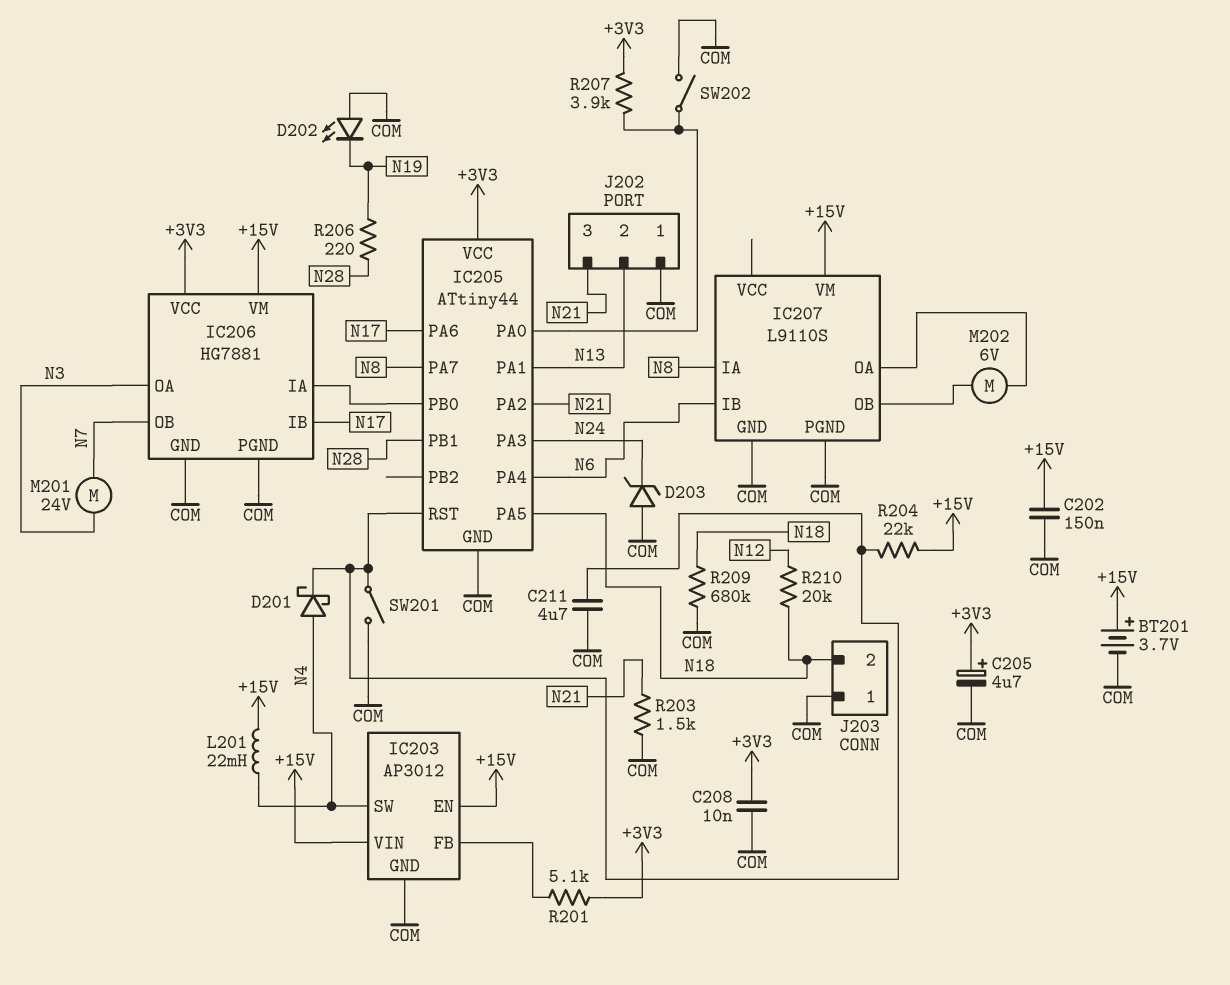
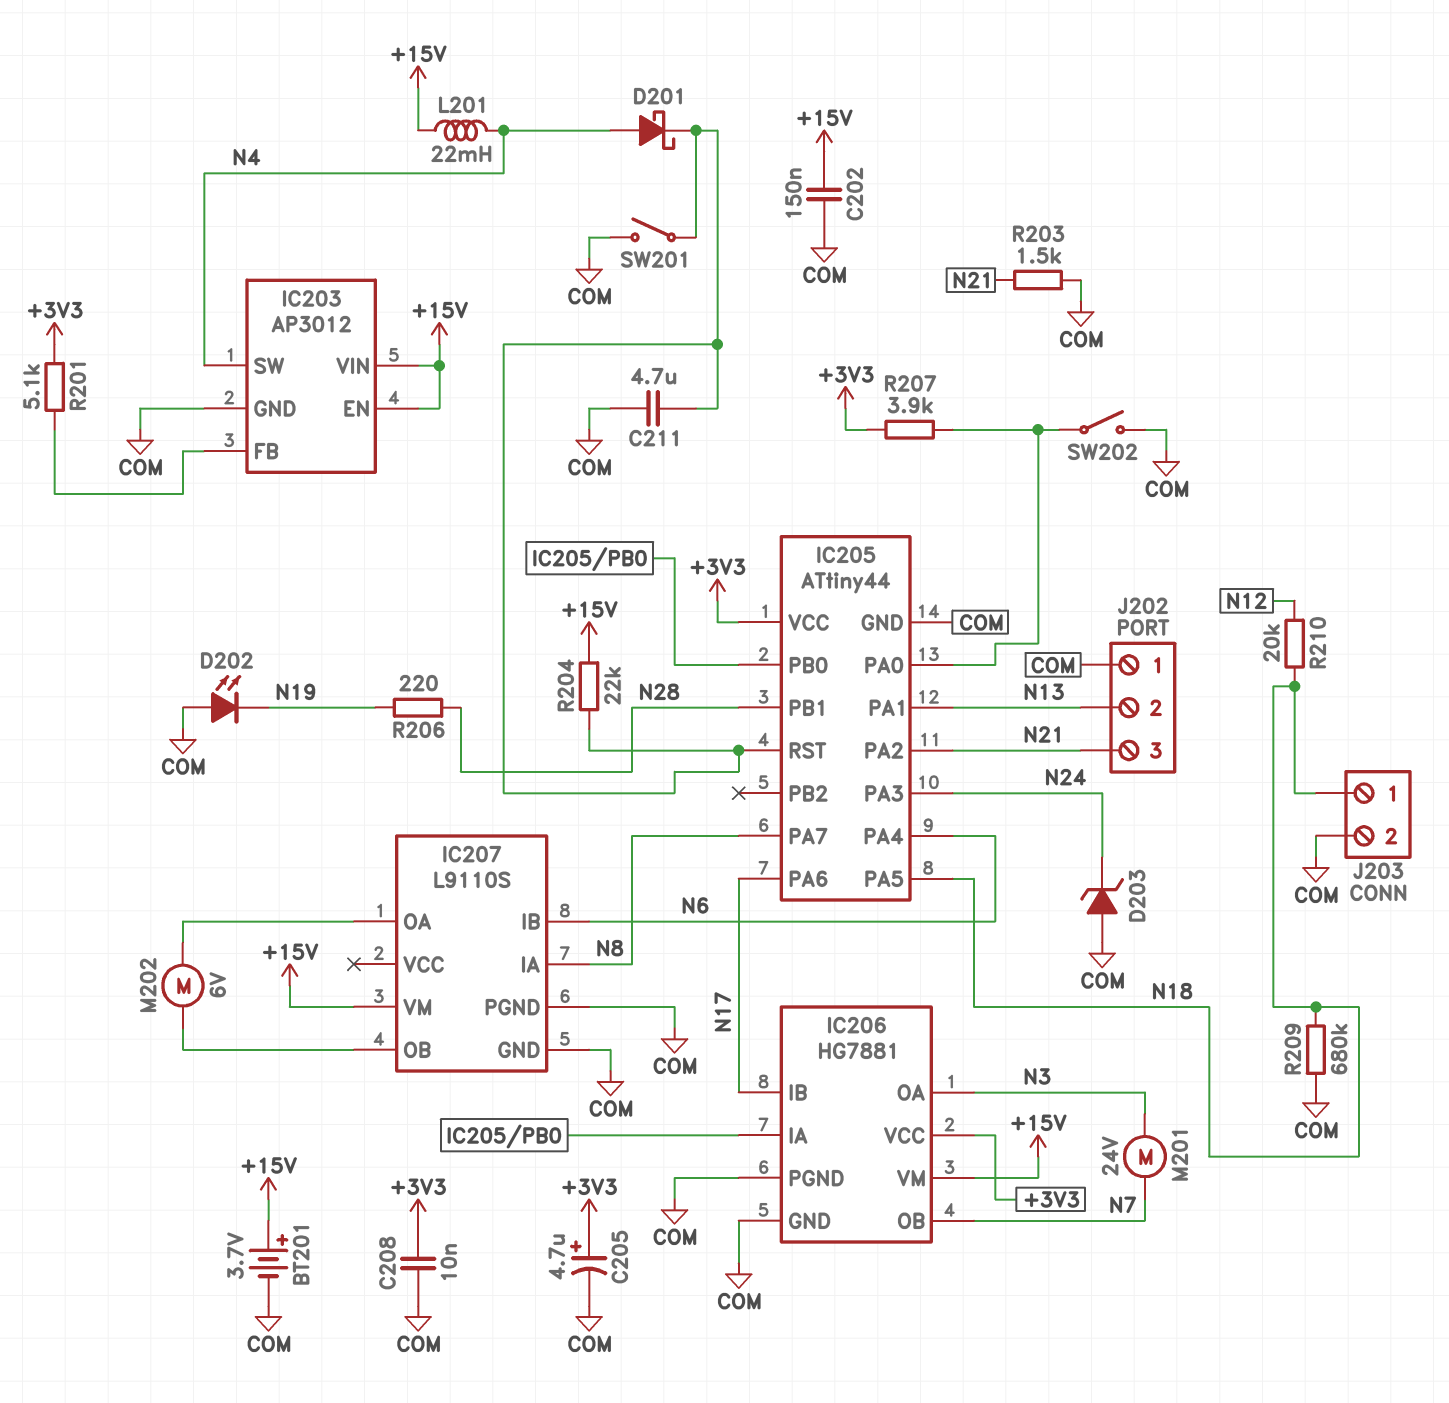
J203 pin 1: COM -> N18
J203 pin 2: N18 -> COM

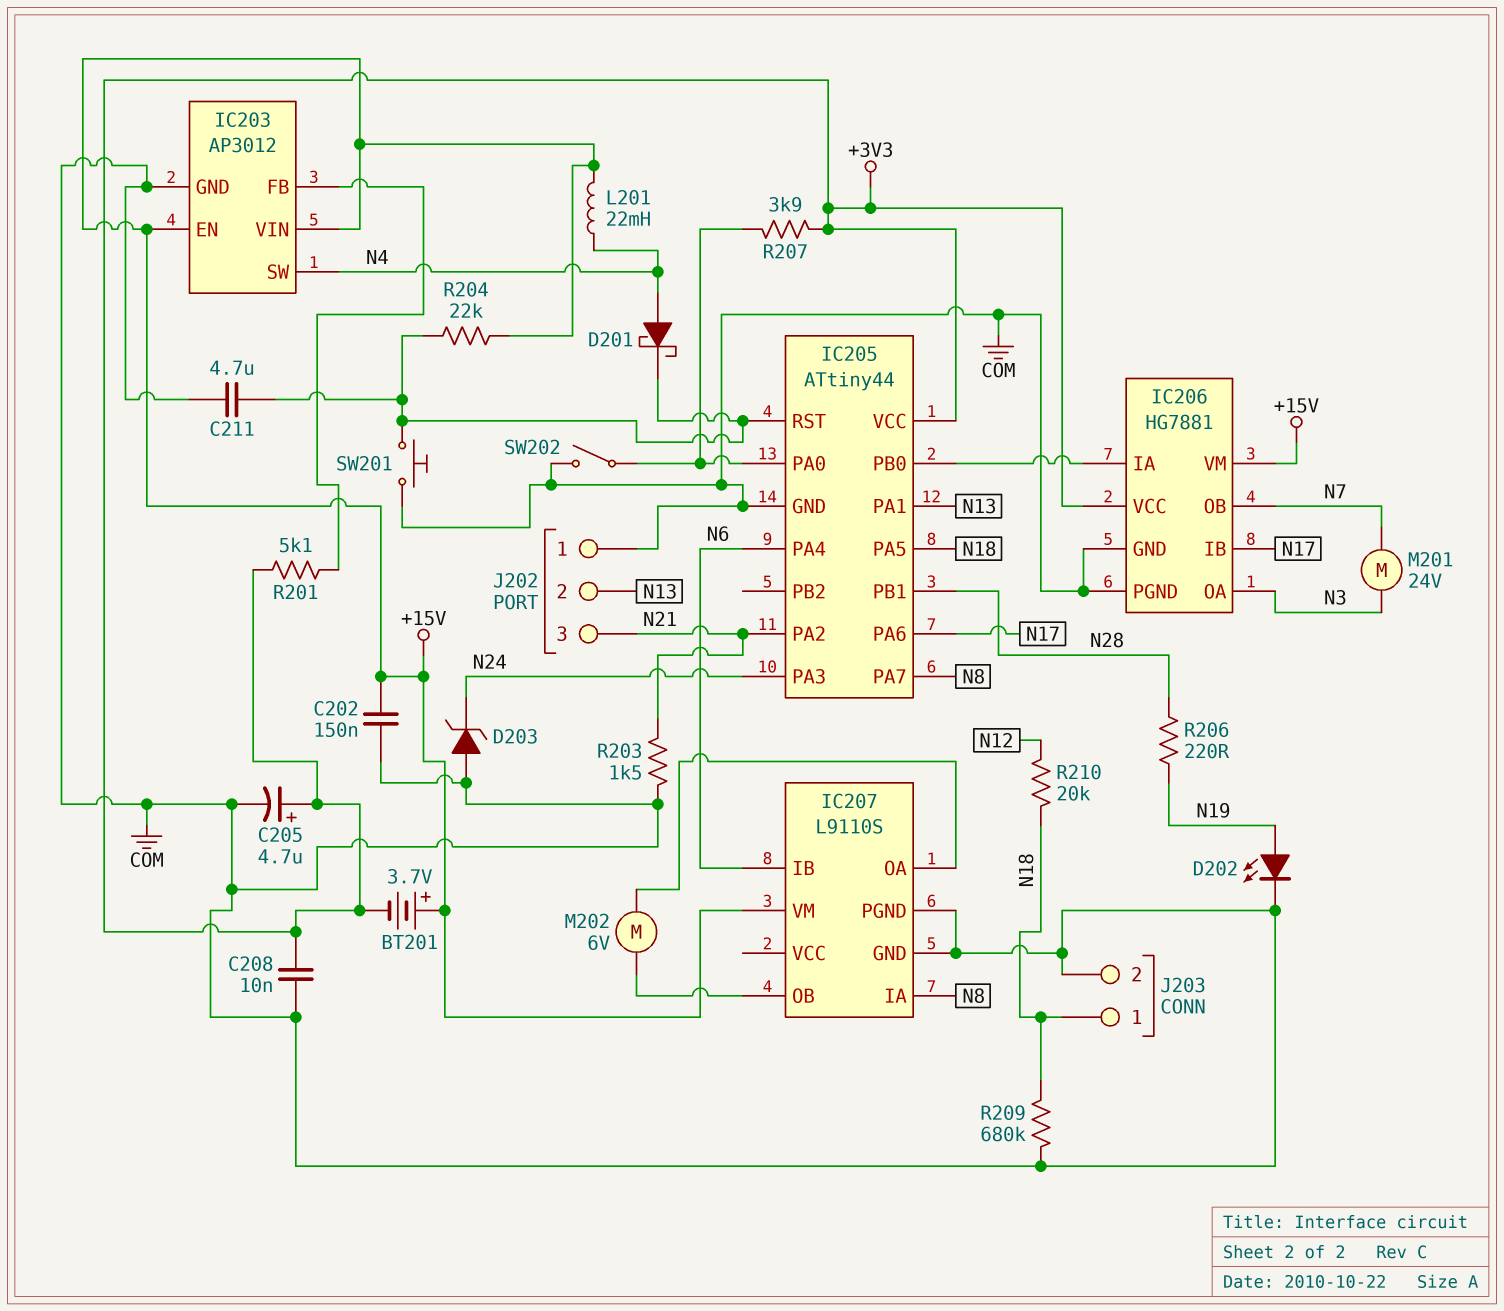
BT201: 3.7V (plus +15V, minus COM) -> 3.7V (plus +15V, minus +3V3)
D202: LED (A COM, K N19) -> LED (A N19, K COM)
SW201: switch (COM, IC205/RST) -> button (COM, IC205/RST)

